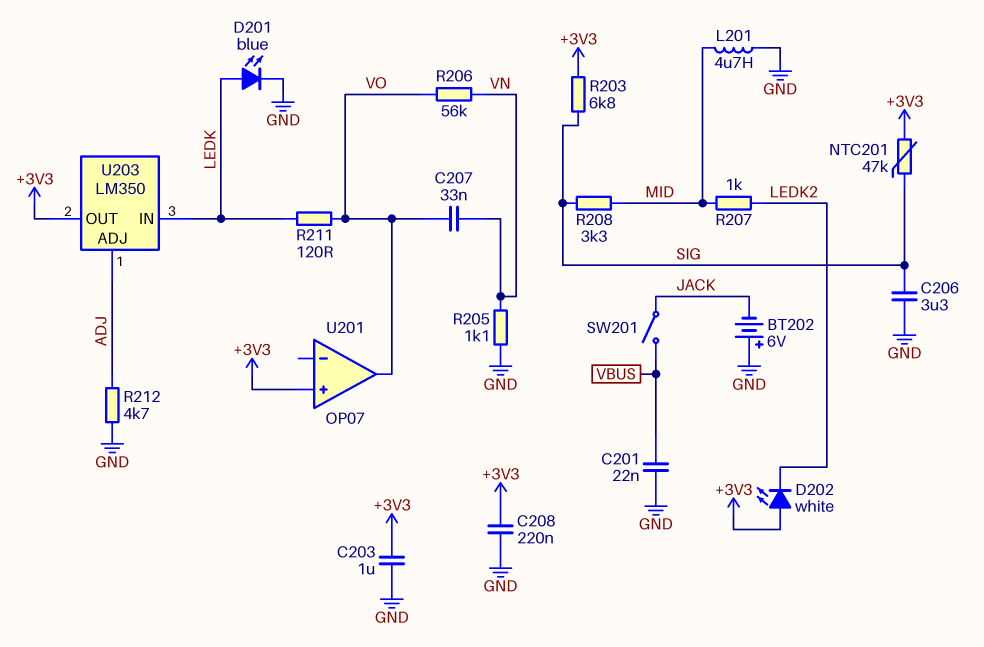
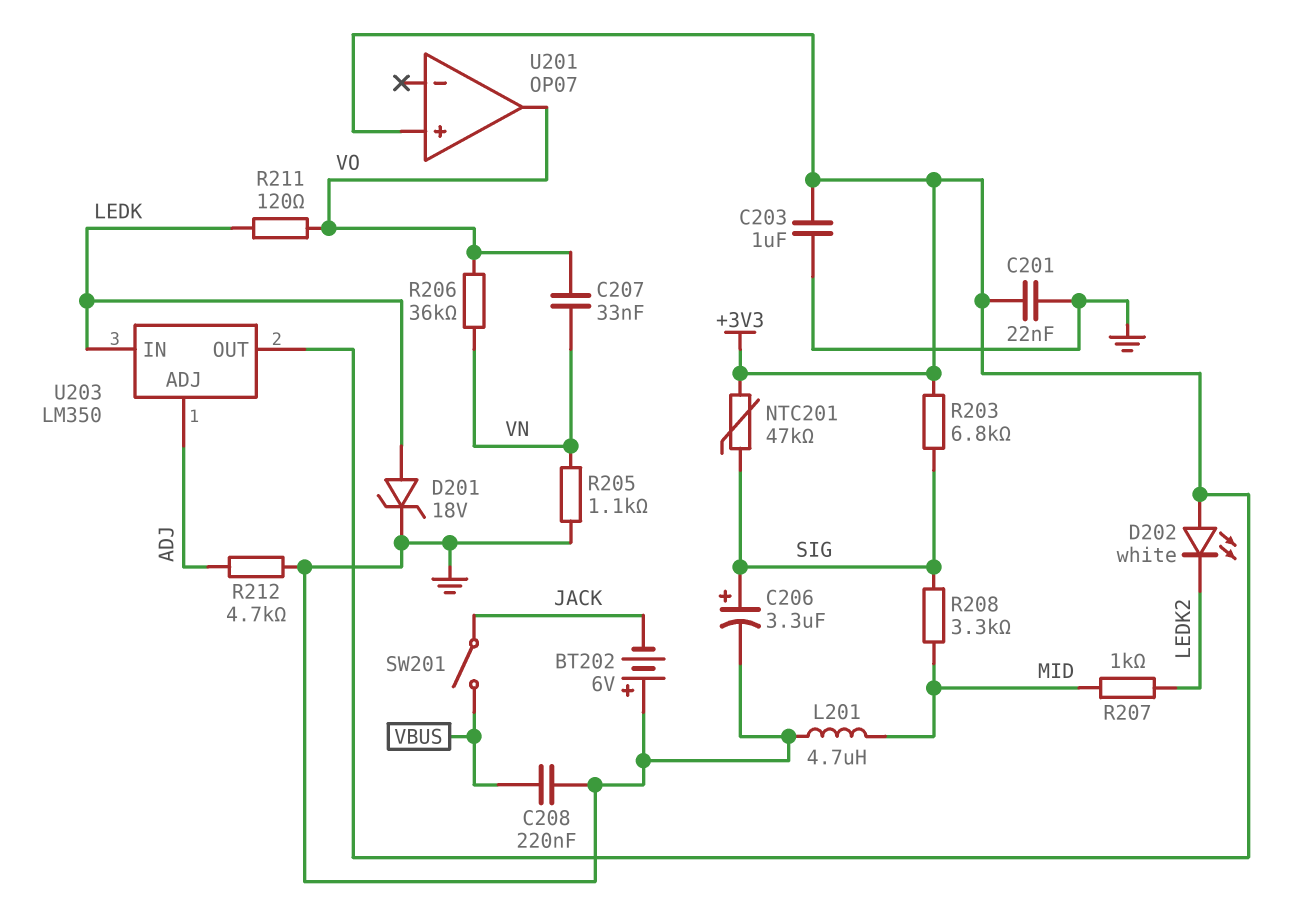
C201: 22nF (GND, VBUS) -> 22nF (+3V3, GND)
C206: 3.3uF (GND, SIG) -> 3.3uF (plus SIG, minus GND)
C208: 220nF (+3V3, GND) -> 220nF (GND, VBUS)
D201: LED blue (A LEDK, K GND) -> zener 18V (A LEDK, K GND)
R206: 56k (VN, VO) -> 36k (VN, VO)

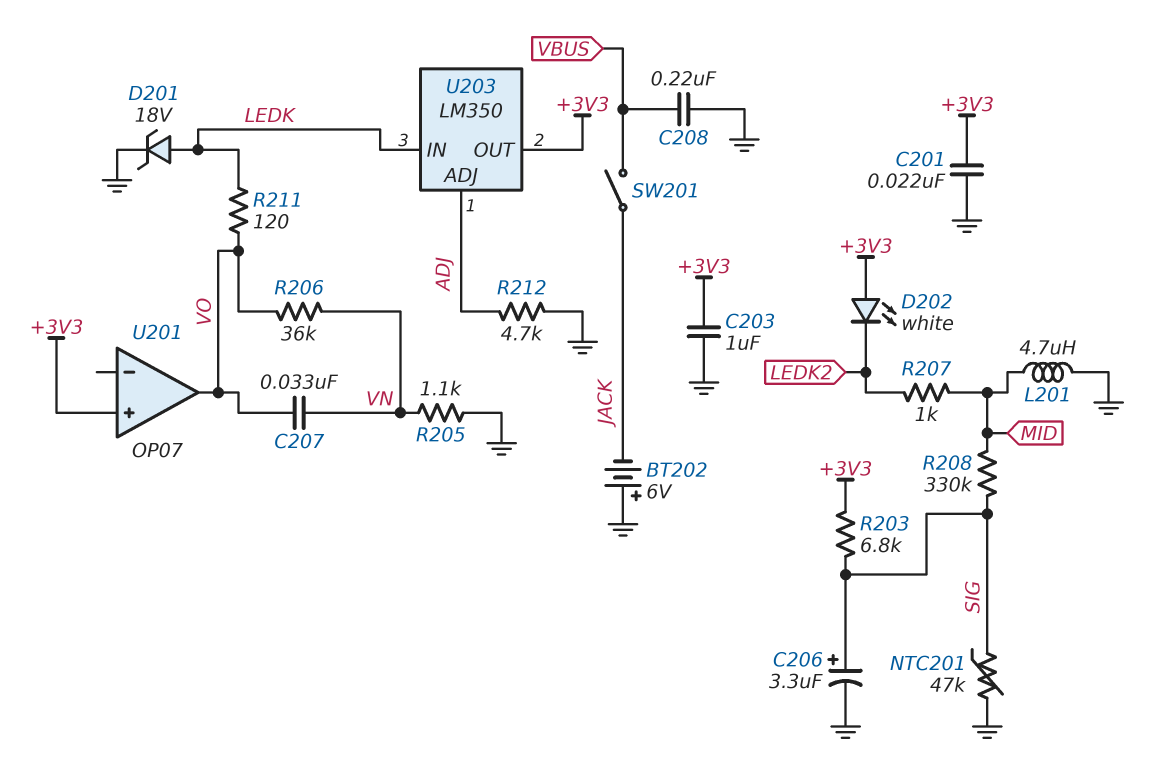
NTC201: 47k (+3V3, SIG) -> 47k (GND, SIG)
R208: 3.3k (MID, SIG) -> 330k (MID, SIG)

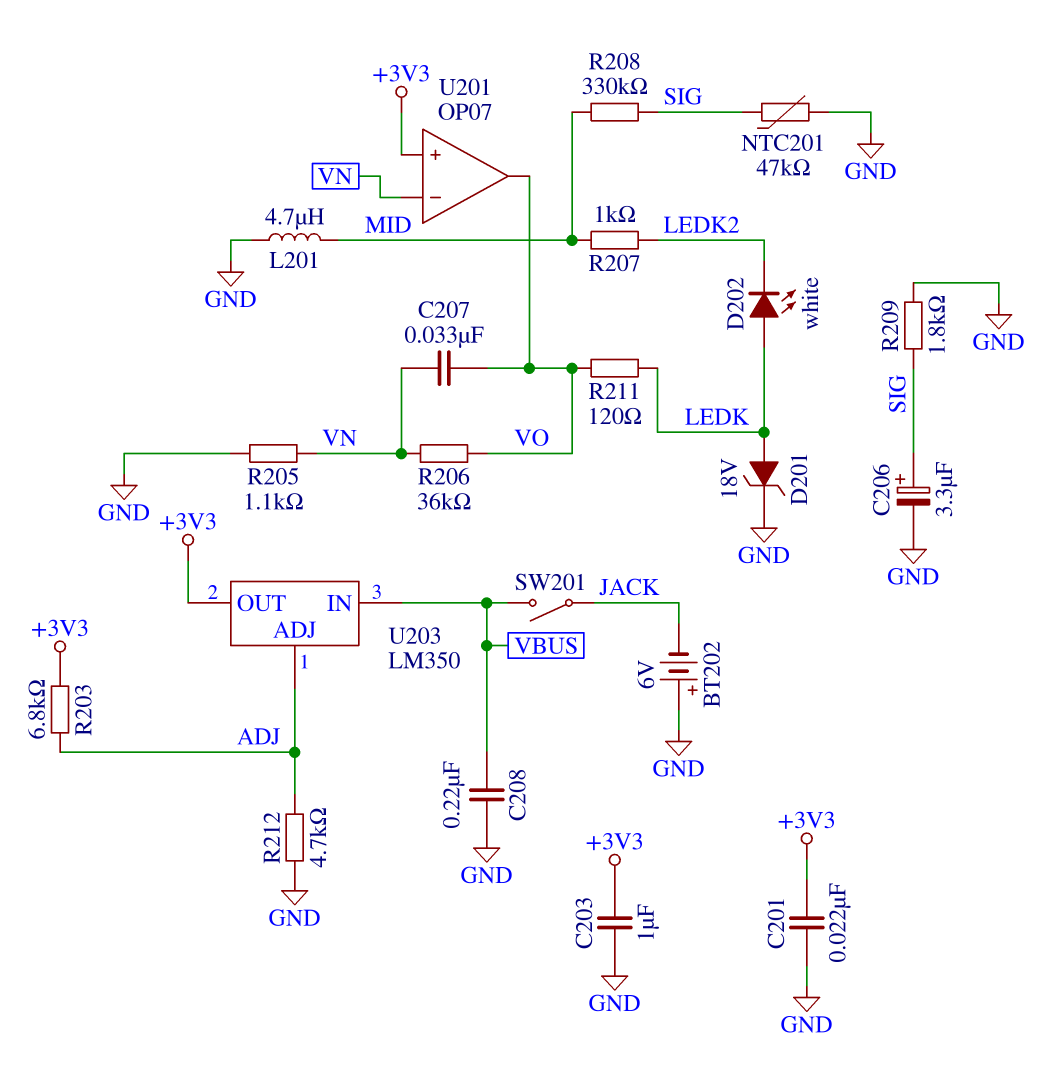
D202: LED white (A +3V3, K LEDK2) -> LED white (A LEDK, K LEDK2)
R203: 6.8k (+3V3, SIG) -> 6.8k (+3V3, ADJ)
R209: none -> 1.8k (GND, SIG)
U201 pin in-: none -> VN
U203 pin IN: LEDK -> VBUS

